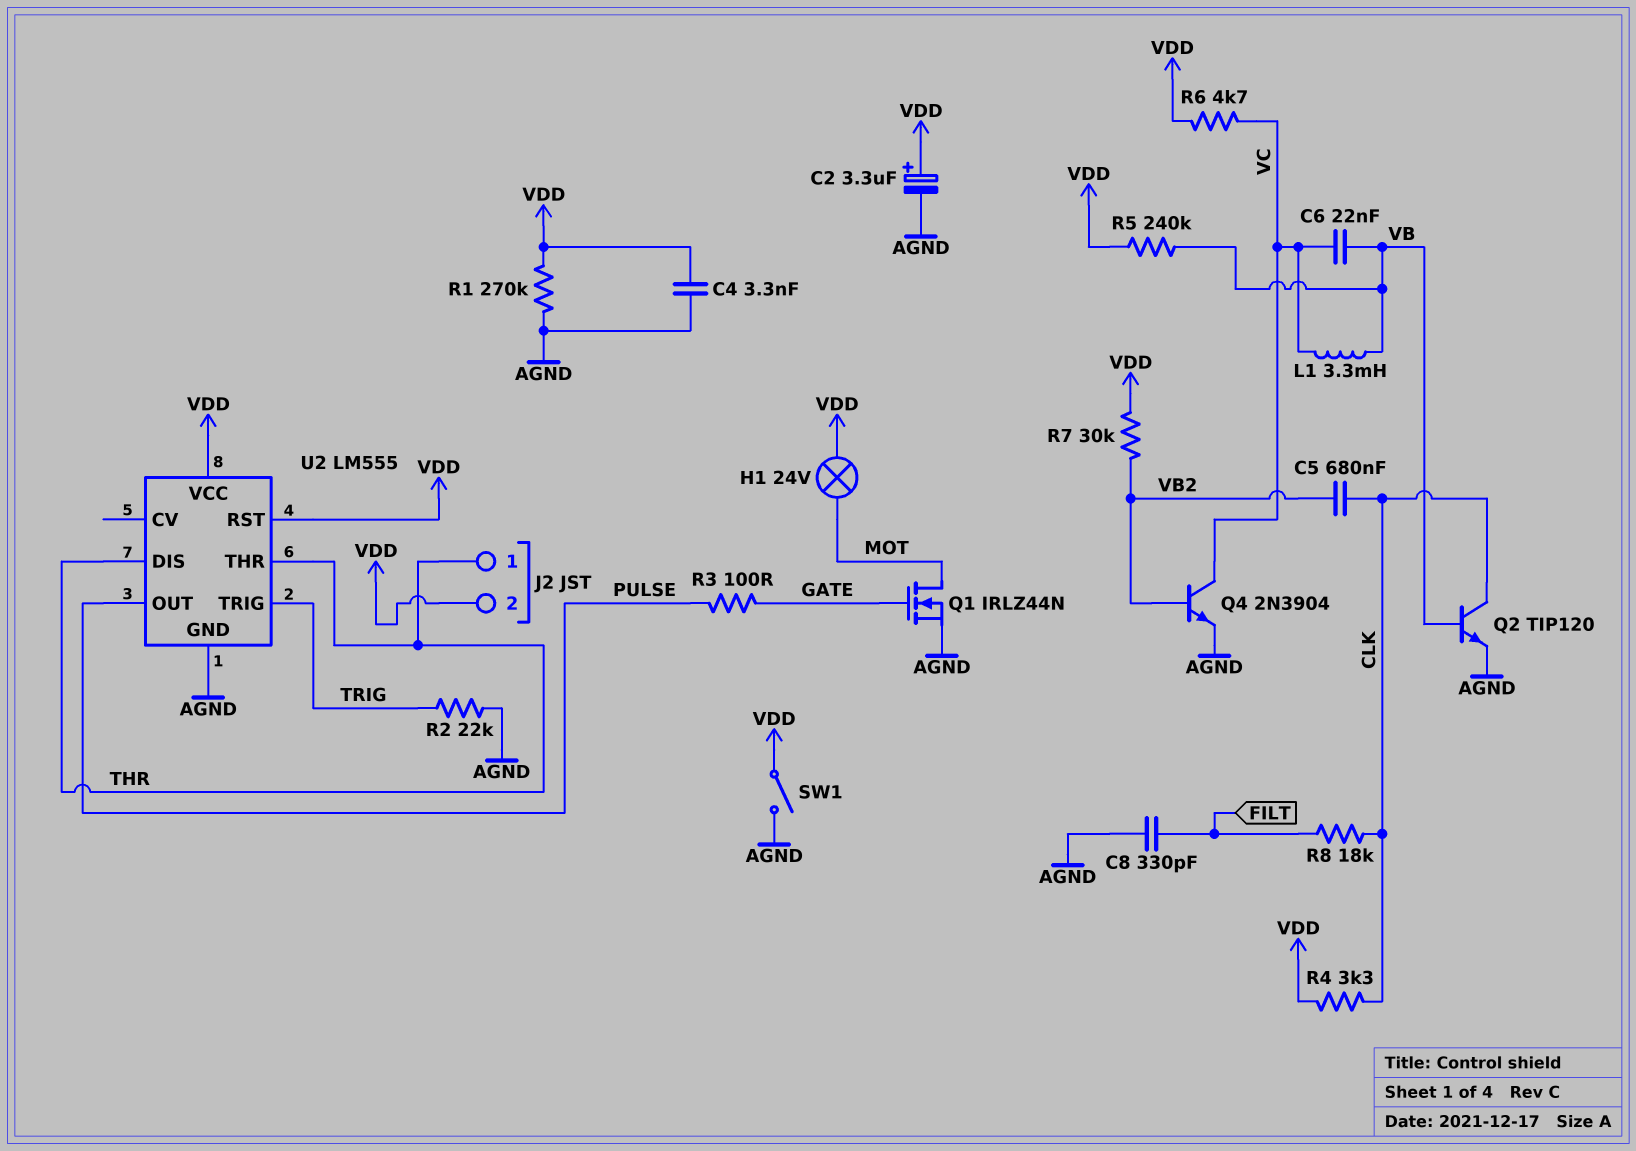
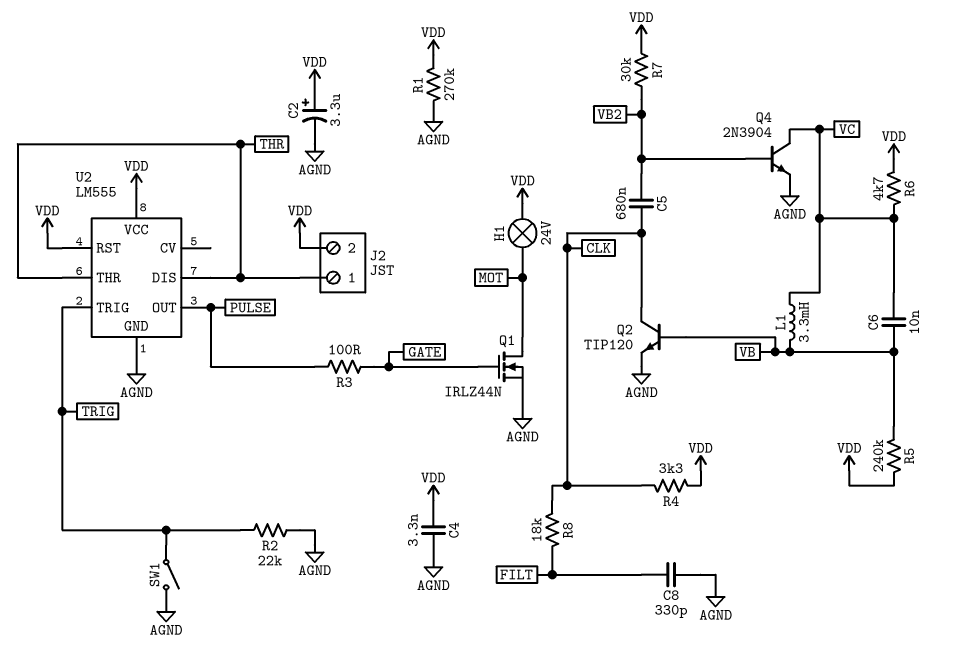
C6: 22nF (VB, VC) -> 10nF (VB, VC)
SW1: switch (AGND, VDD) -> switch (AGND, TRIG)

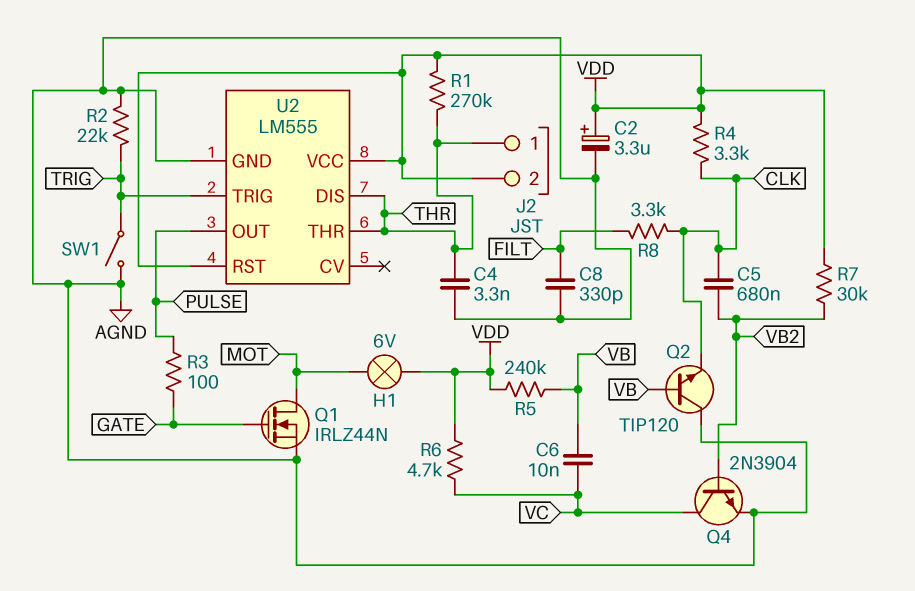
C4: 3.3nF (AGND, VDD) -> 3.3nF (AGND, THR)
H1: lamp 24V (MOT, VDD) -> lamp 6V (MOT, VDD)
L1: 3.3mH (VB, VC) -> none
Q2: NPN TIP120 (B VB, C CLK, E AGND) -> NPN TIP120 (B VB, C AGND, E CLK)
R1: 270k (AGND, VDD) -> 270k (THR, VDD)
R8: 18k (CLK, FILT) -> 3.3k (CLK, FILT)

